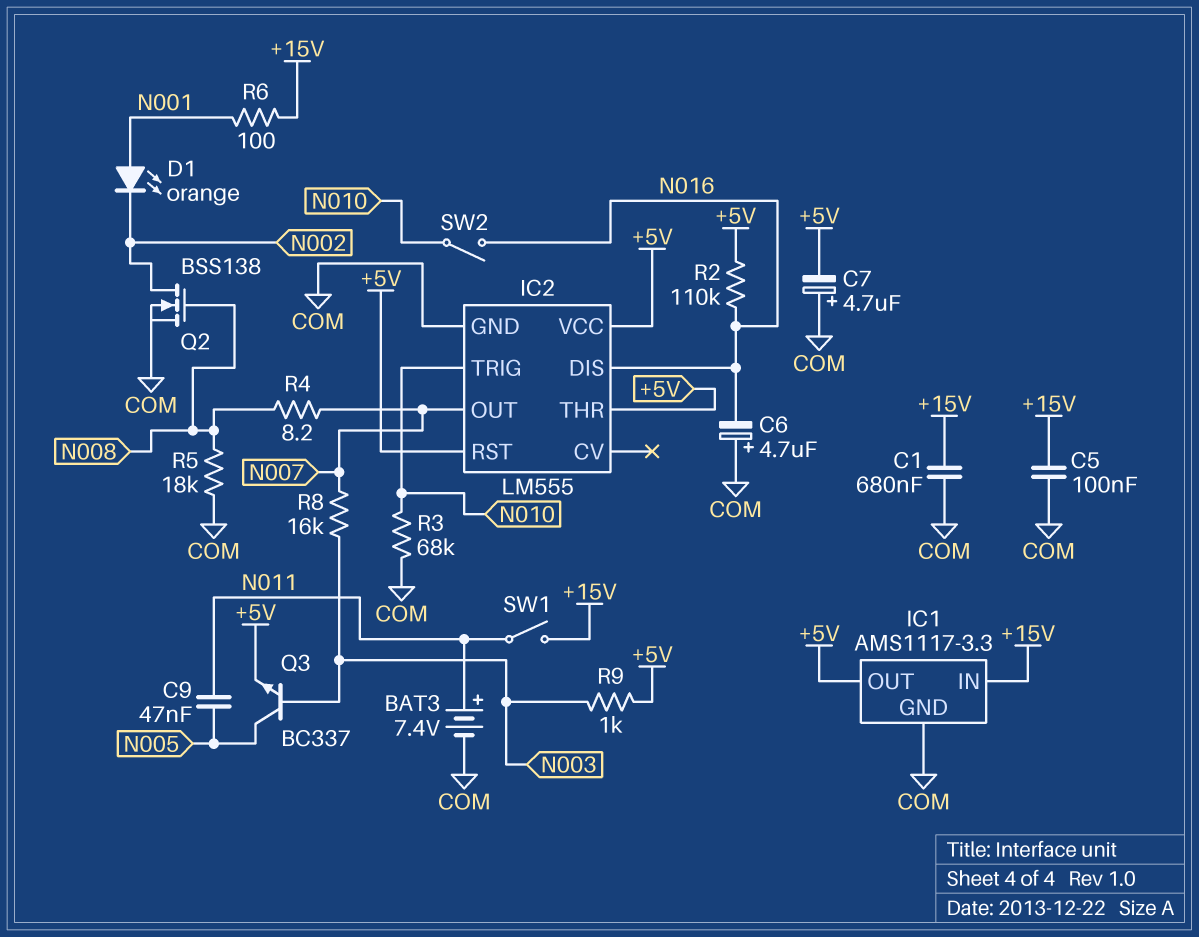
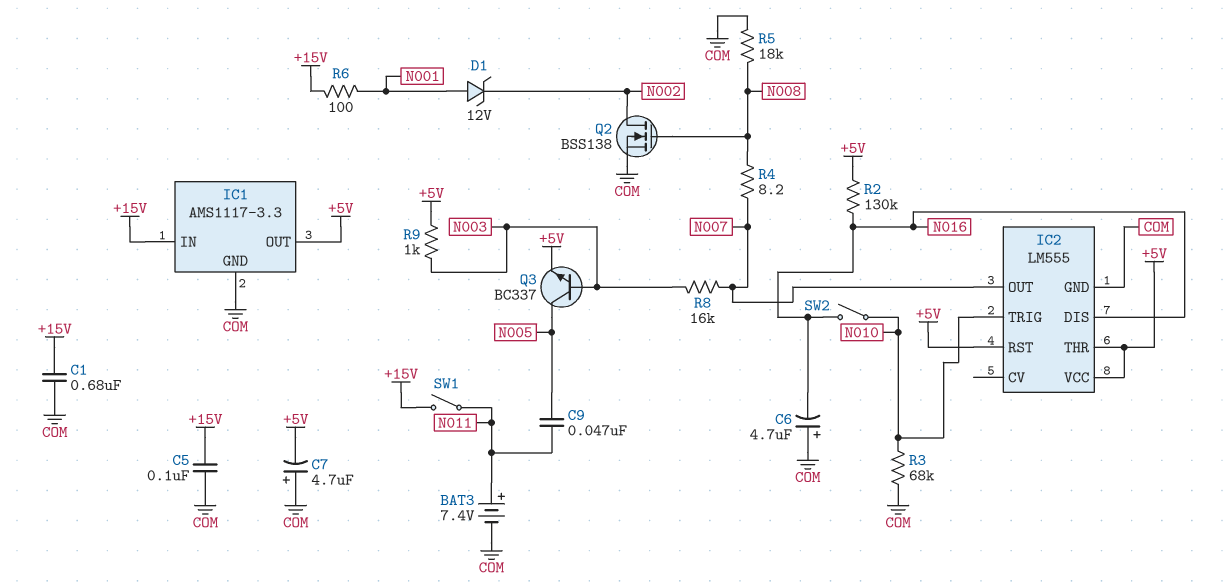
D1: LED orange (A N001, K N002) -> zener 12V (A N001, K N002)
R2: 110k (+5V, N016) -> 130k (+5V, N016)

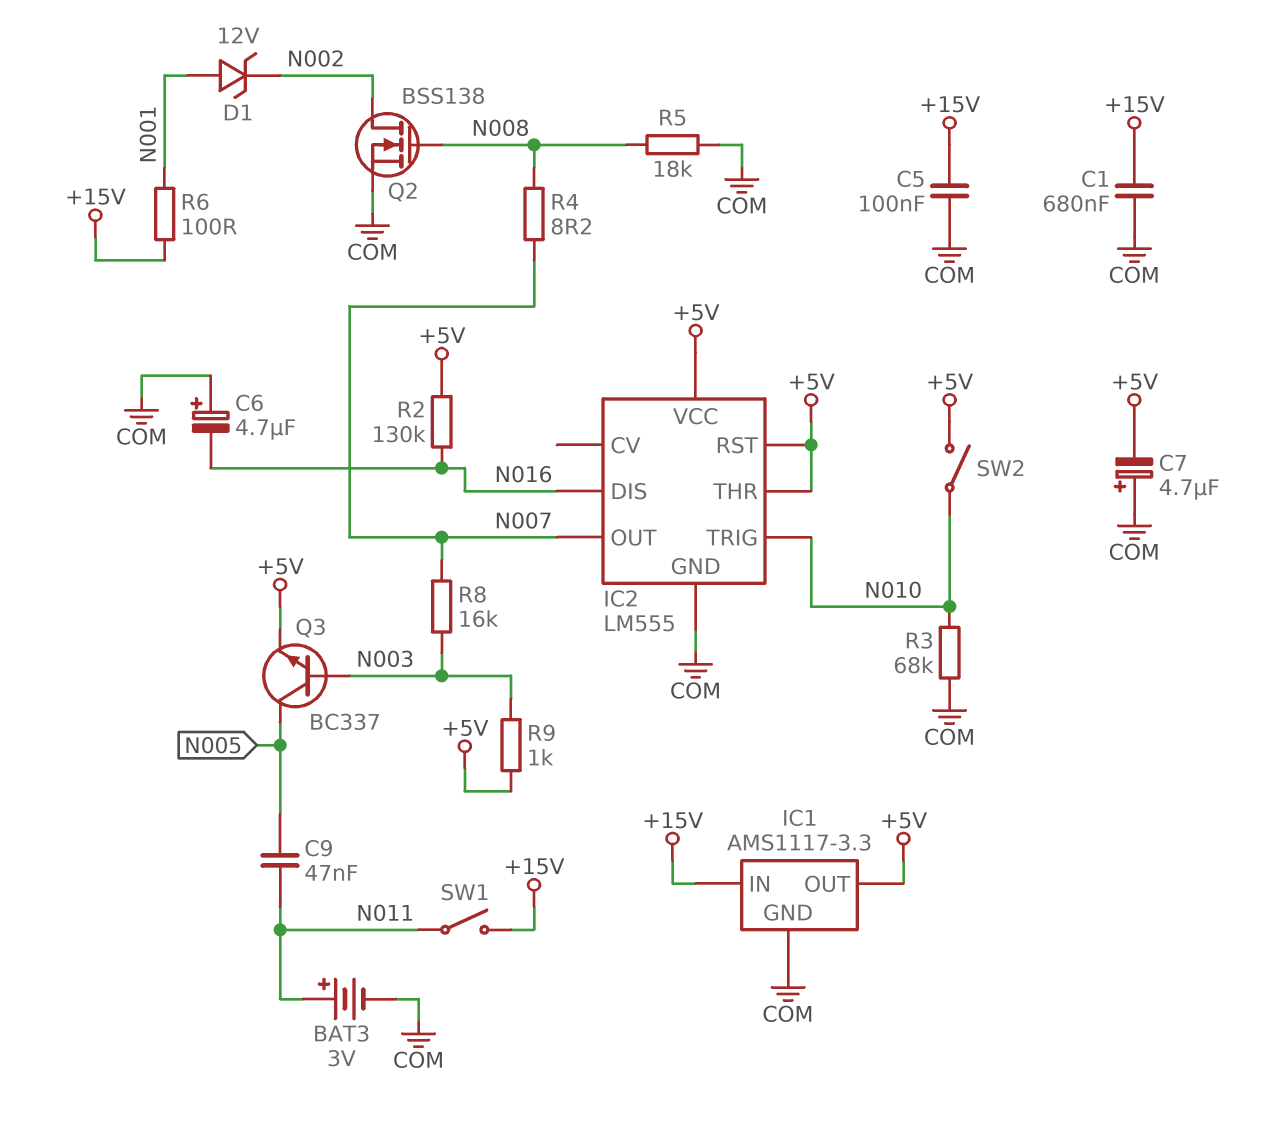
BAT3: 7.4V (plus N011, minus COM) -> 3V (plus N011, minus COM)
SW2: switch (N010, N016) -> switch (+5V, N010)

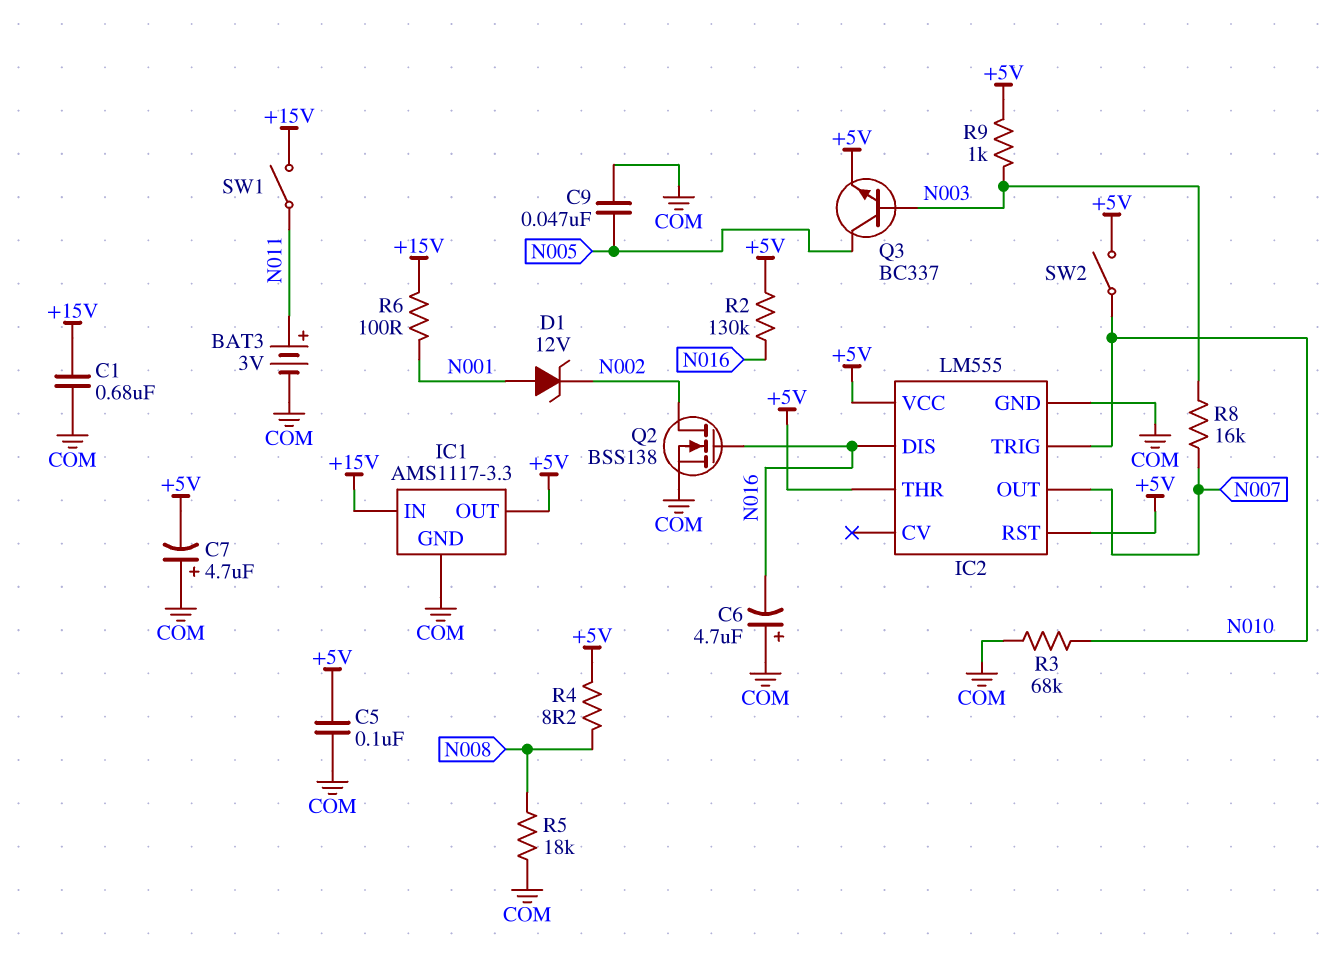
C5: 100nF (+15V, COM) -> 100nF (+5V, COM)
C9: 47nF (N005, N011) -> 47nF (COM, N005)
Q2: NMOS BSS138 (G N008, D N002, S COM) -> NMOS BSS138 (G N016, D N002, S COM)
R4: 8.2 (N007, N008) -> 8.2 (+5V, N008)

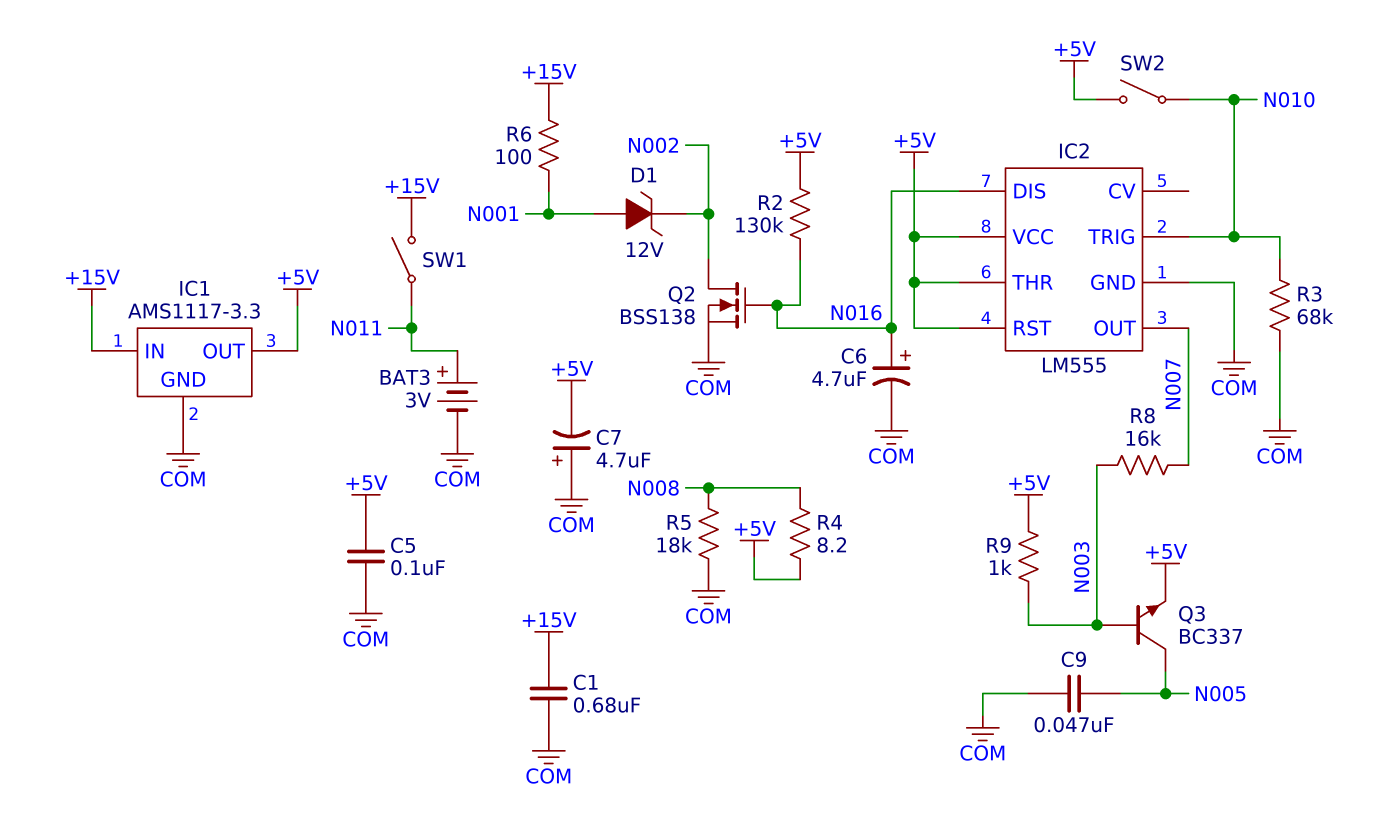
C6: 4.7uF (plus COM, minus N016) -> 4.7uF (plus N016, minus COM)

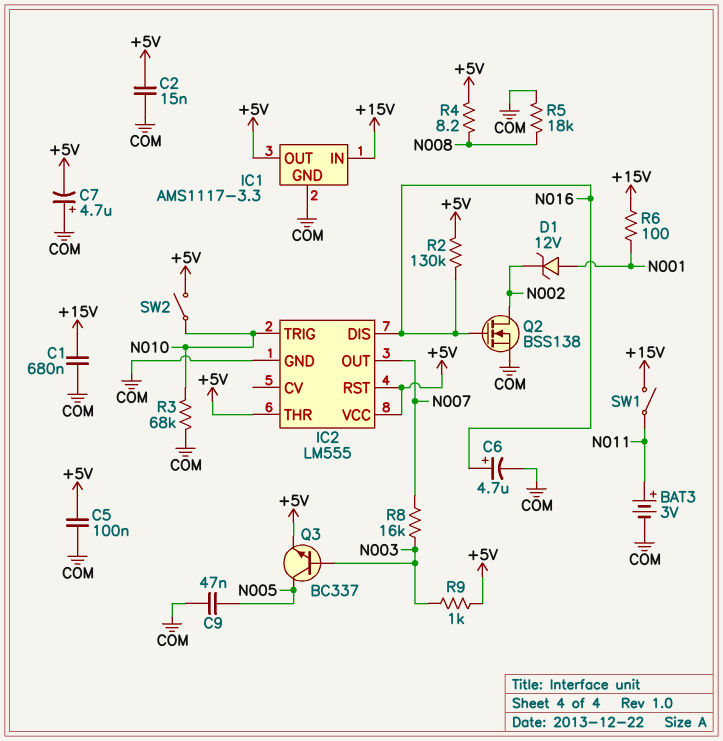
C2: none -> 15nF (+5V, COM)

